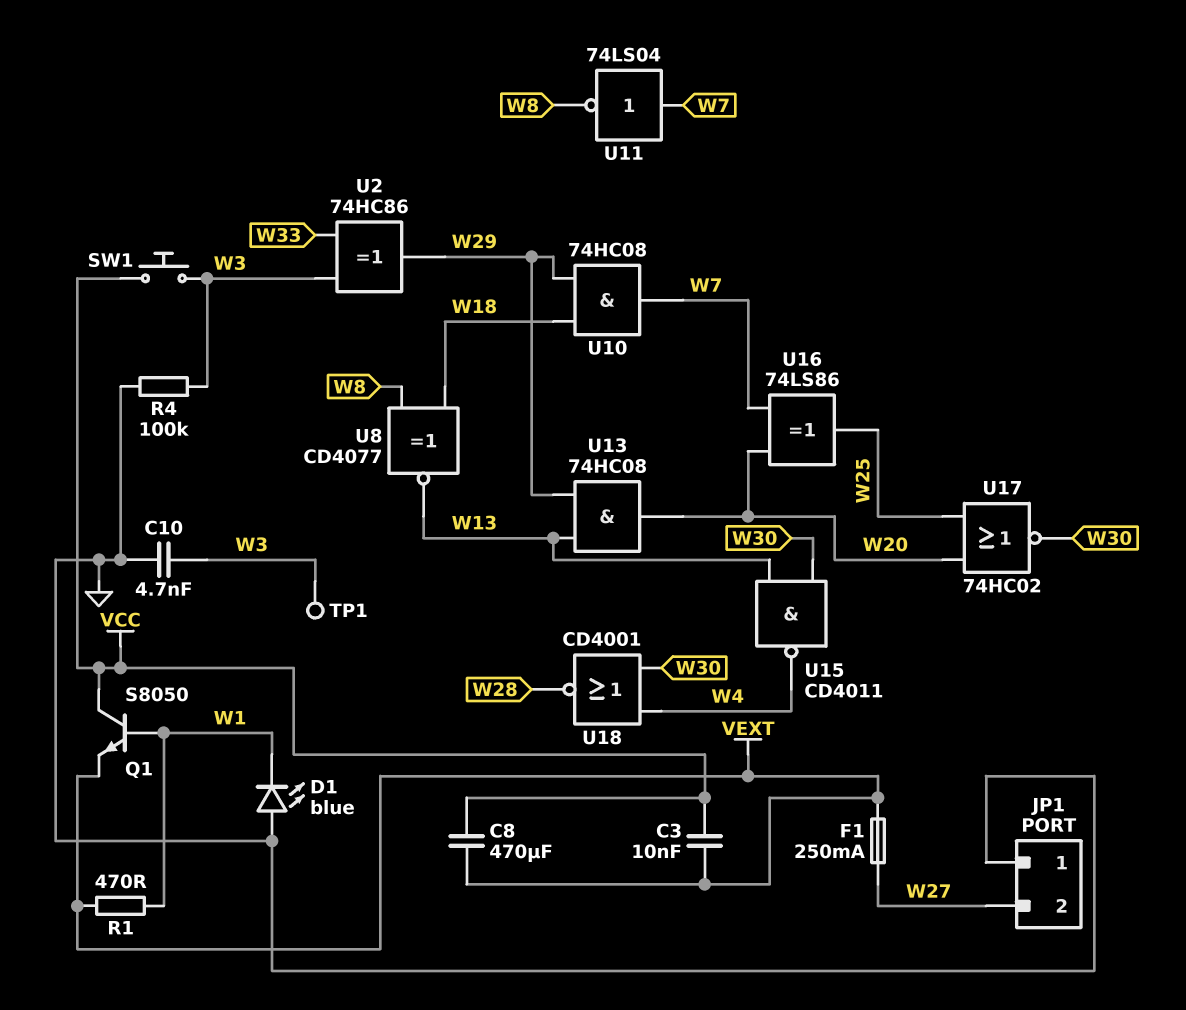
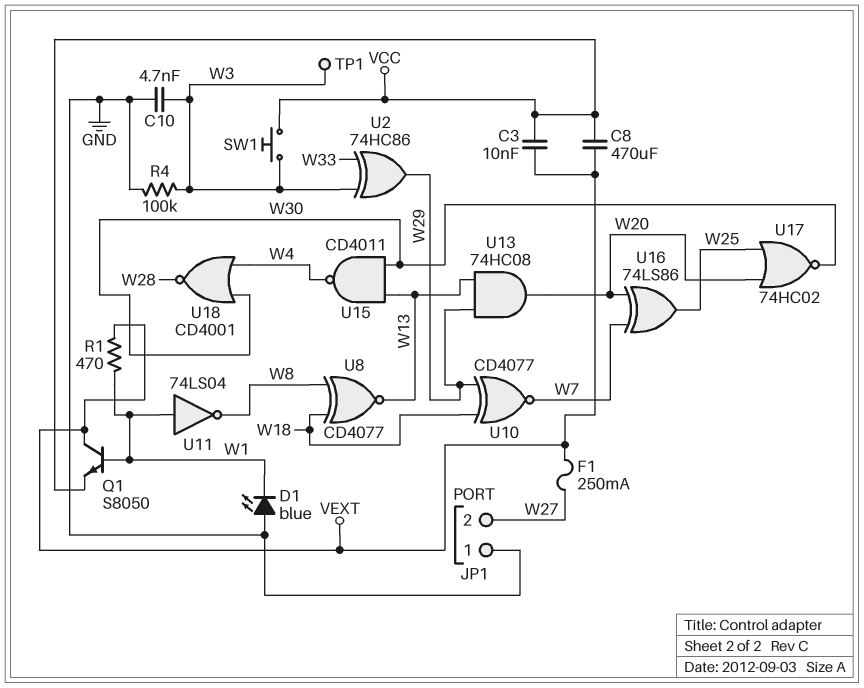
Q1: NPN S8050 (B W1, C VCC, E VEXT) -> NPN S8050 (B W1, C VEXT, E VCC)
U10: AND 74HC08 (in W18, in W29, out W7) -> XNOR CD4077 (in W18, in W29, out W7)
U11: NOT 74LS04 (in W7, out W8) -> NOT 74LS04 (in W1, out W8)

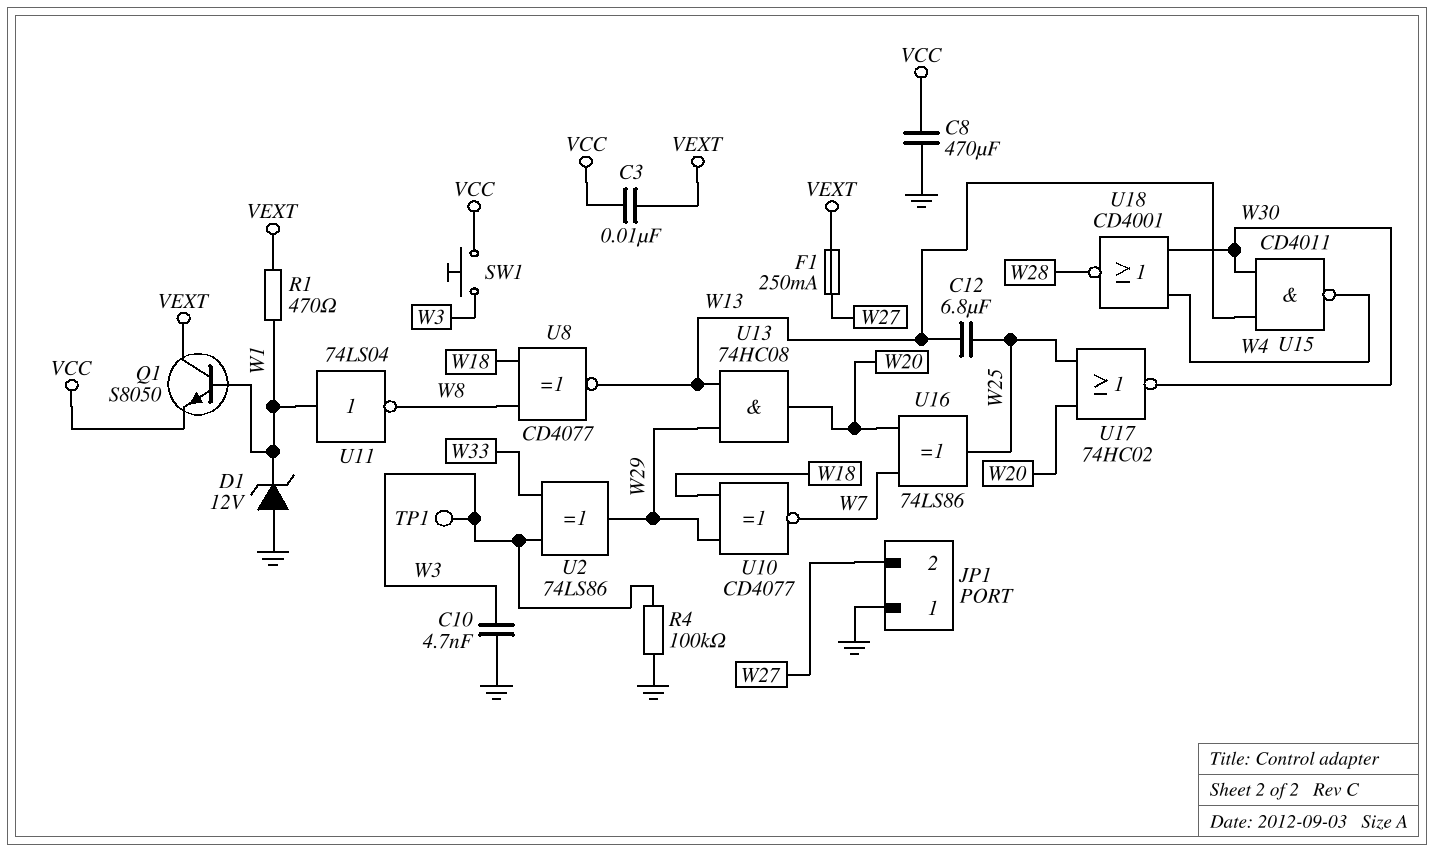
C8: 470uF (VCC, VEXT) -> 470uF (GND, VCC)
C12: none -> 6.8uF (W13, W25)
D1: LED blue (A GND, K W1) -> zener 12V (A GND, K W1)
U2: XOR 74HC86 (in W3, in W33, out W29) -> XOR 74LS86 (in W3, in W33, out W29)

